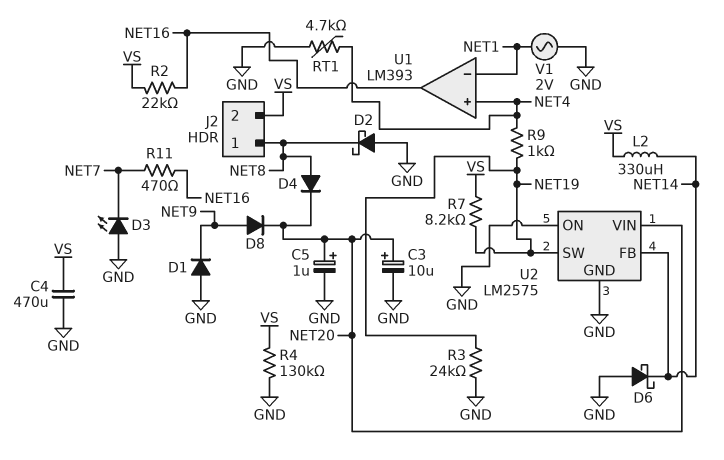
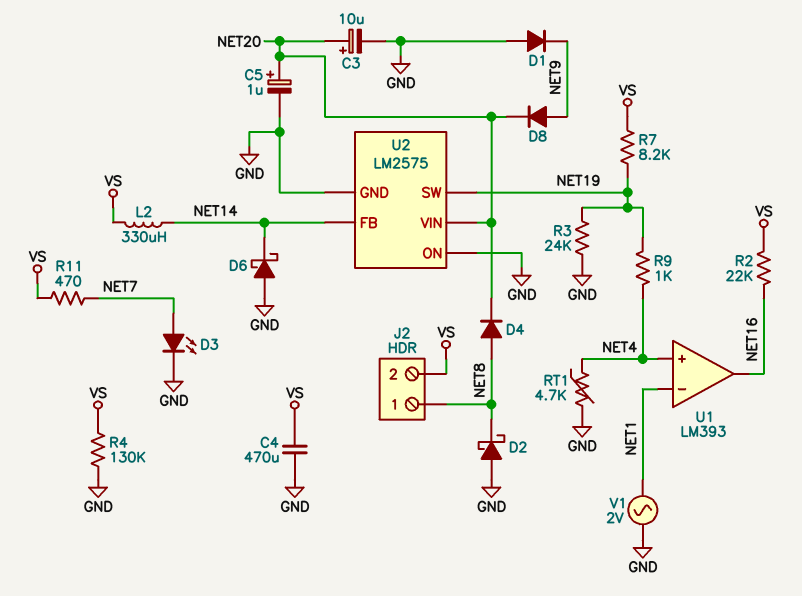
D3: LED (A GND, K NET7) -> LED (A NET7, K GND)
R11: 470 (NET7, NET16) -> 470 (NET7, VS)

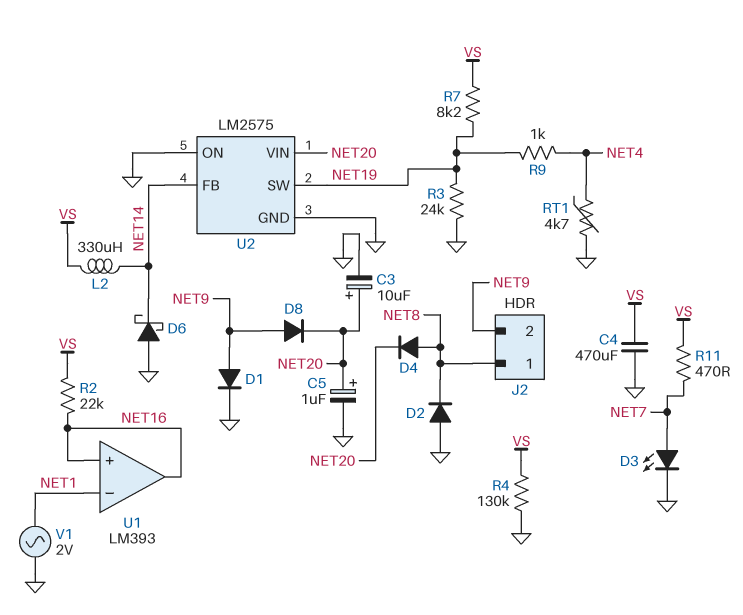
D1: diode (A GND, K NET9) -> diode (A NET9, K GND)
D2: schottky (A GND, K NET8) -> diode (A GND, K NET8)
J2 pin 2: VS -> NET9
U1 pin in+: NET4 -> NET16

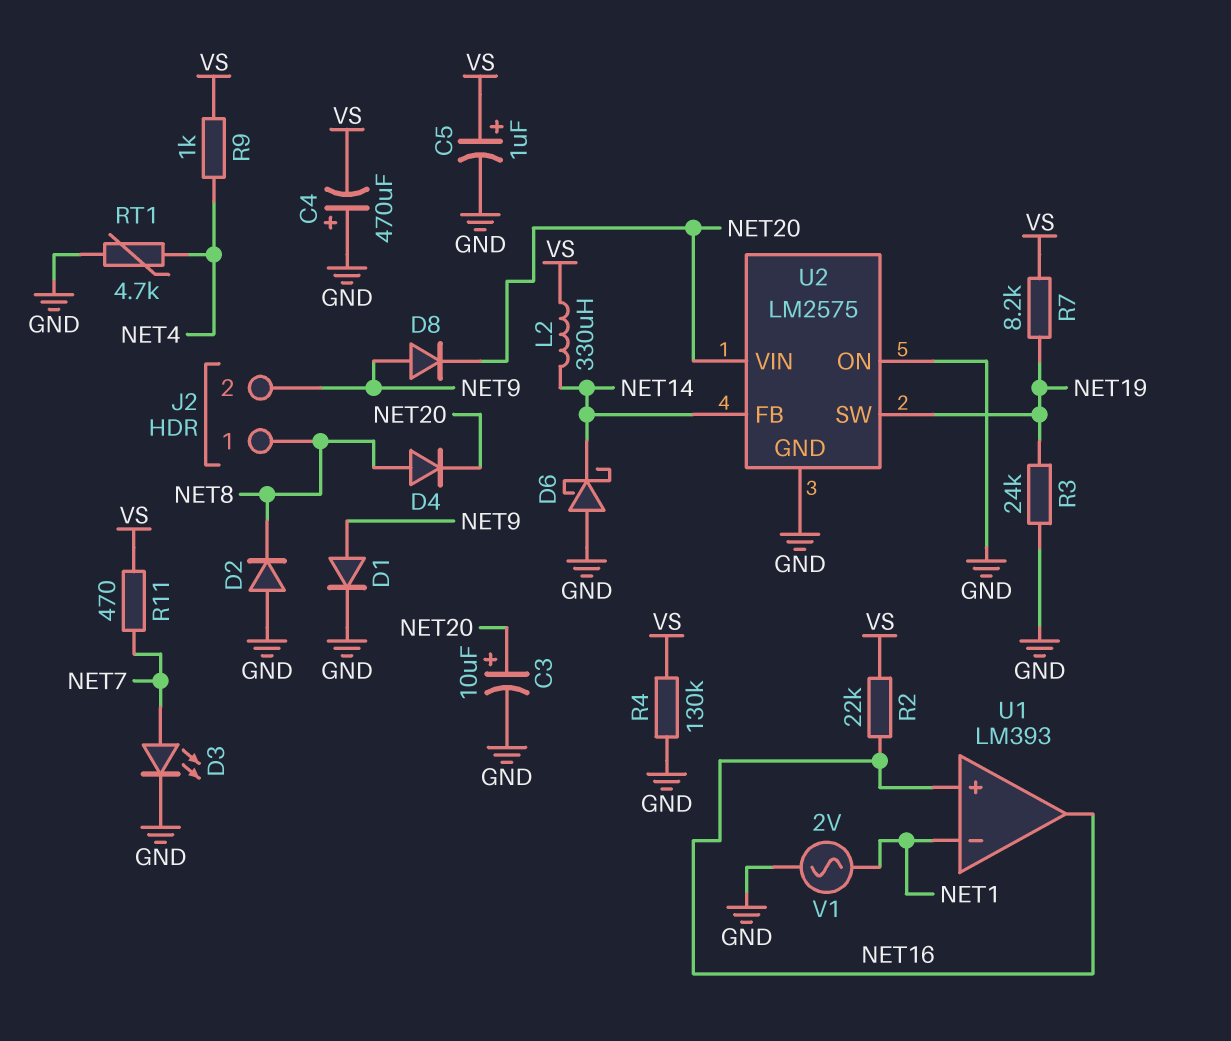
C4: 470uF (GND, VS) -> 470uF (plus GND, minus VS)
C5: 1uF (plus NET20, minus GND) -> 1uF (plus VS, minus GND)
R9: 1k (NET4, NET19) -> 1k (NET4, VS)

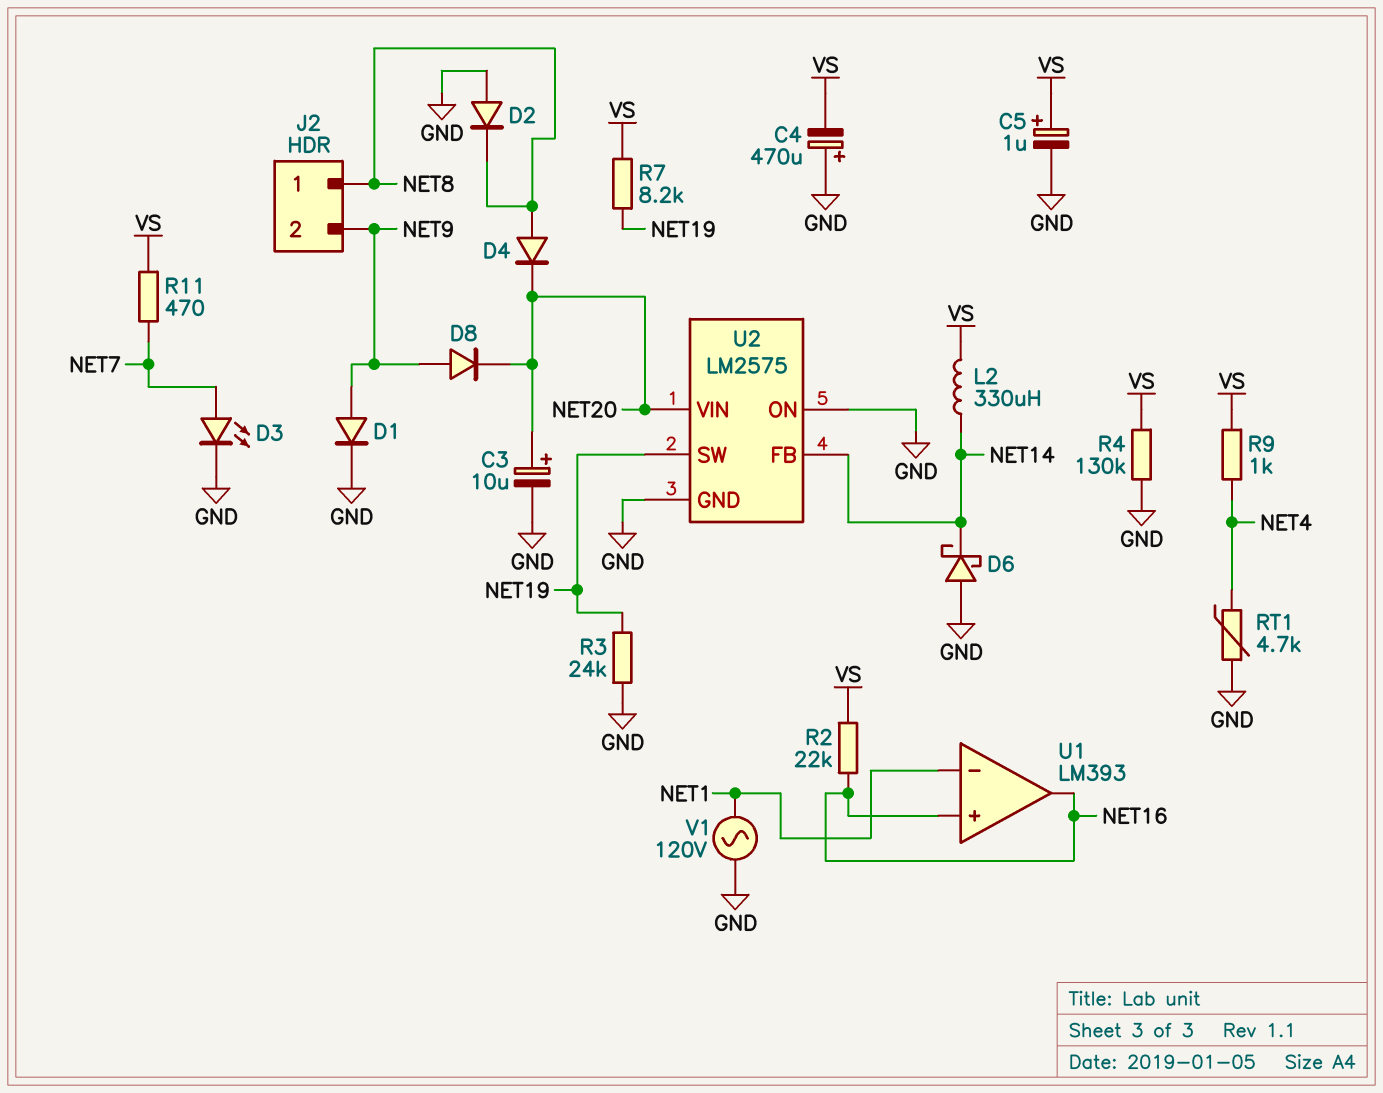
V1: AC 2V (GND, NET1) -> AC 120V (GND, NET1)

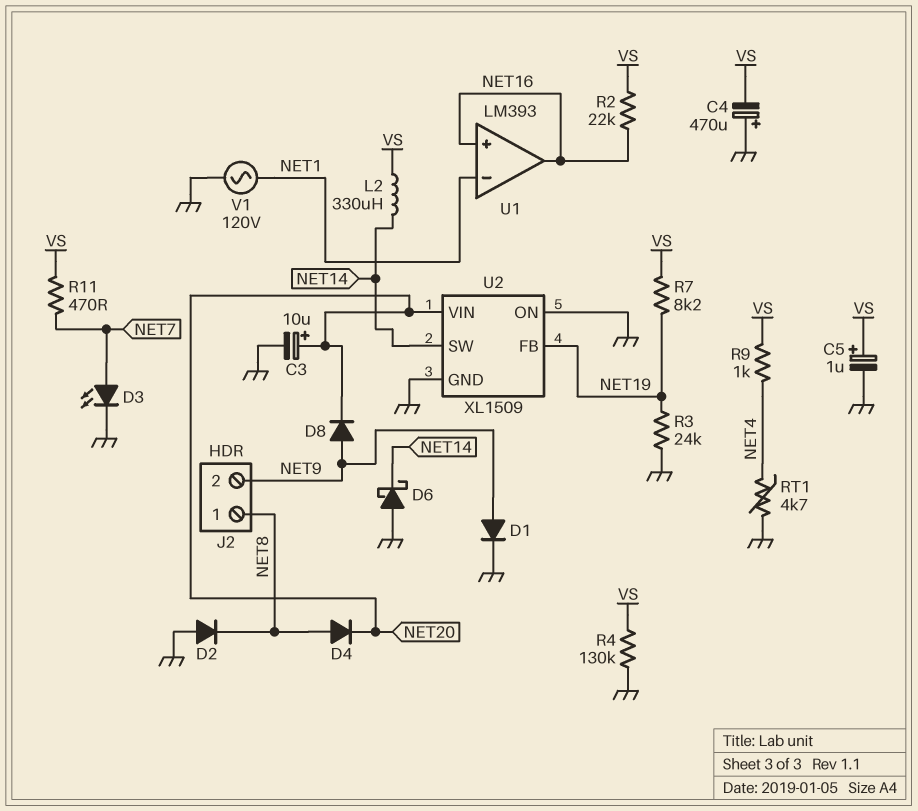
U2: LM2575 -> XL1509
U2 pin FB: NET14 -> NET19
U2 pin SW: NET19 -> NET14

